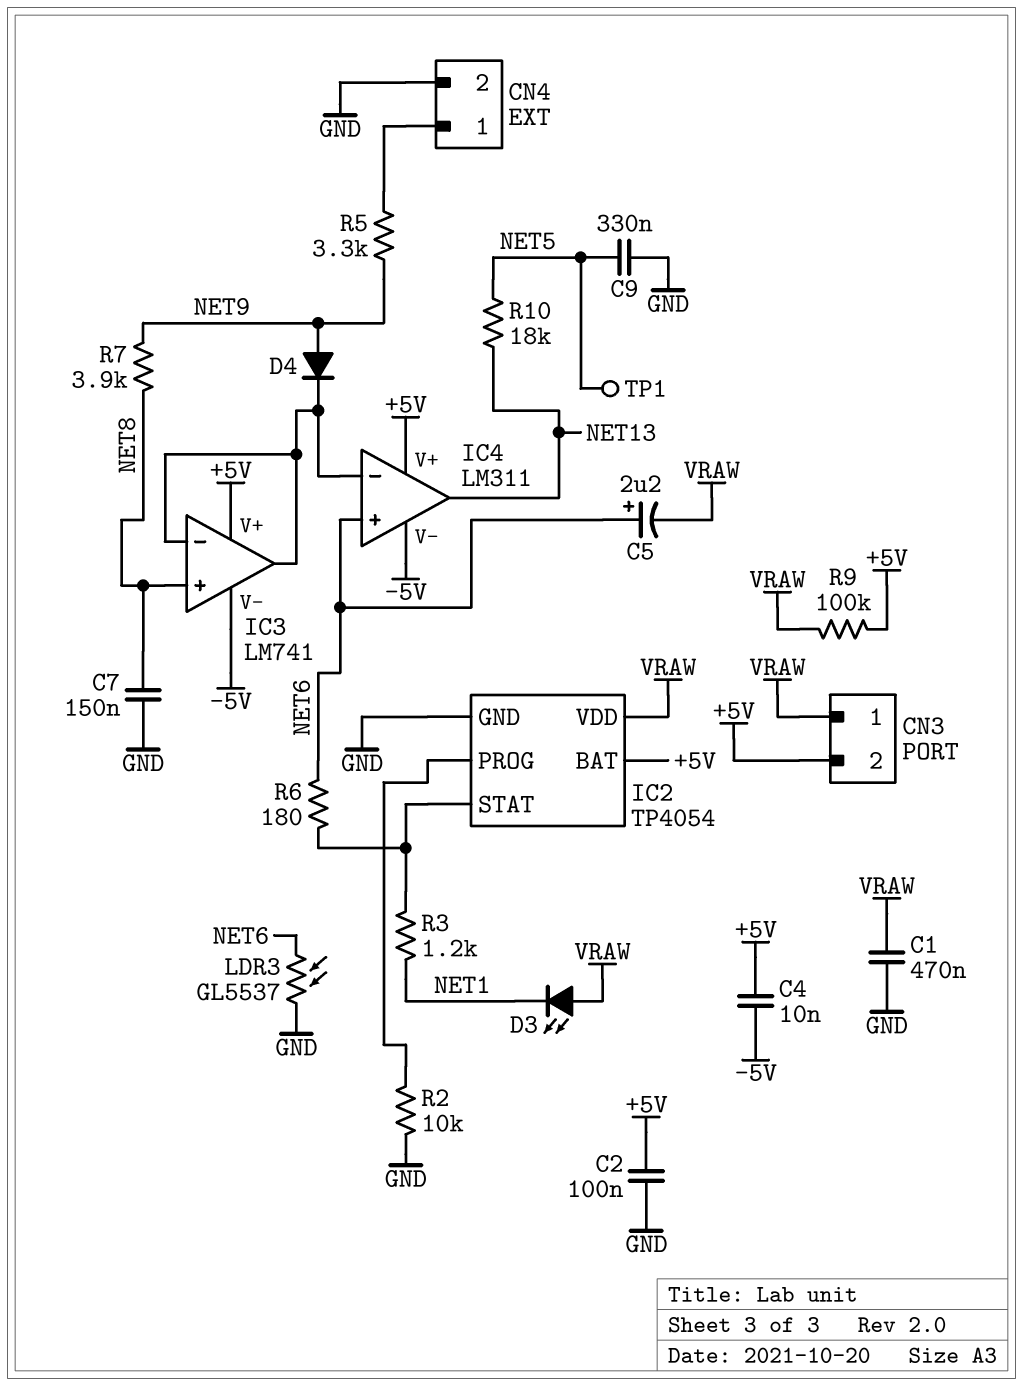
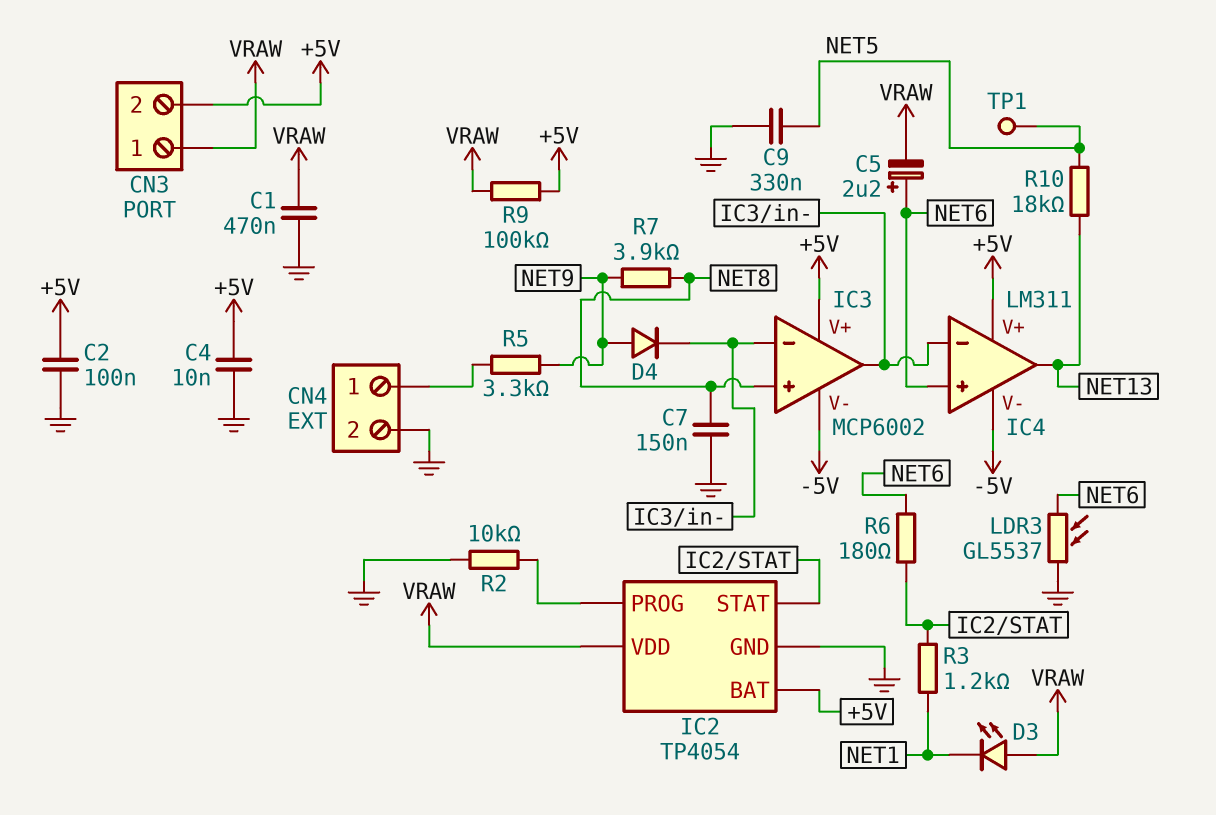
C4: 10nF (+5V, -5V) -> 10nF (+5V, GND)
IC3: LM741 -> MCP6002

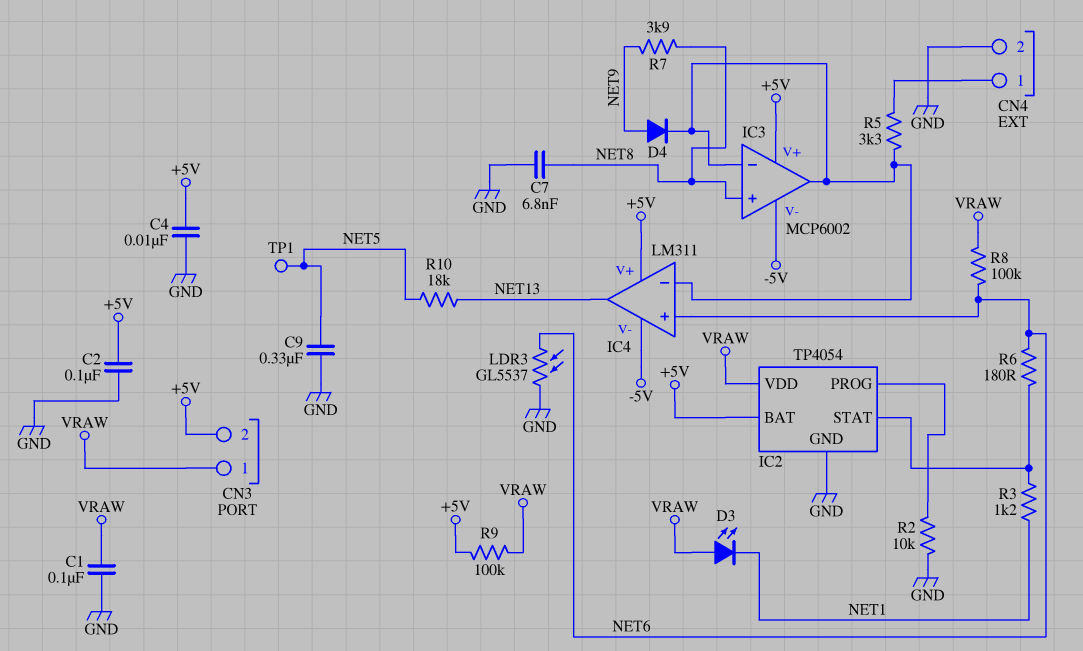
C1: 470nF (GND, VRAW) -> 100nF (GND, VRAW)
C5: 2.2uF (plus NET6, minus VRAW) -> none
C7: 150nF (GND, NET8) -> 6.8nF (GND, NET8)
R5: 3.3k (CN4/1, NET9) -> 3.3k (CN4/1, IC3/in-)
R8: none -> 100k (NET6, VRAW)

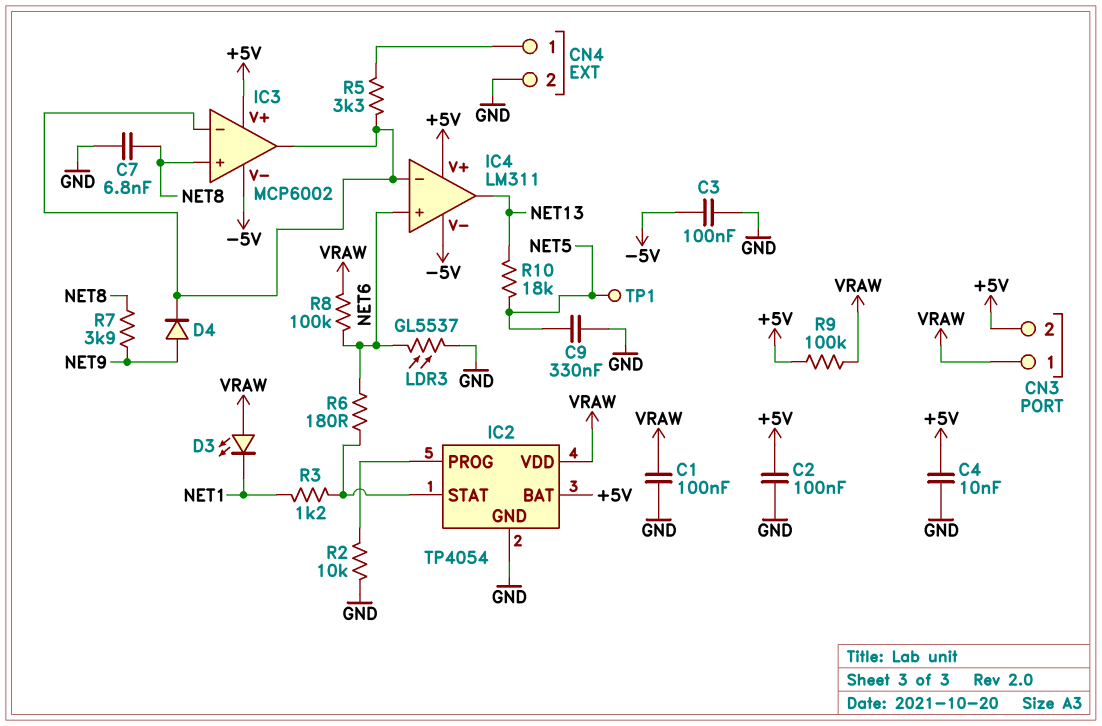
C3: none -> 100nF (-5V, GND)

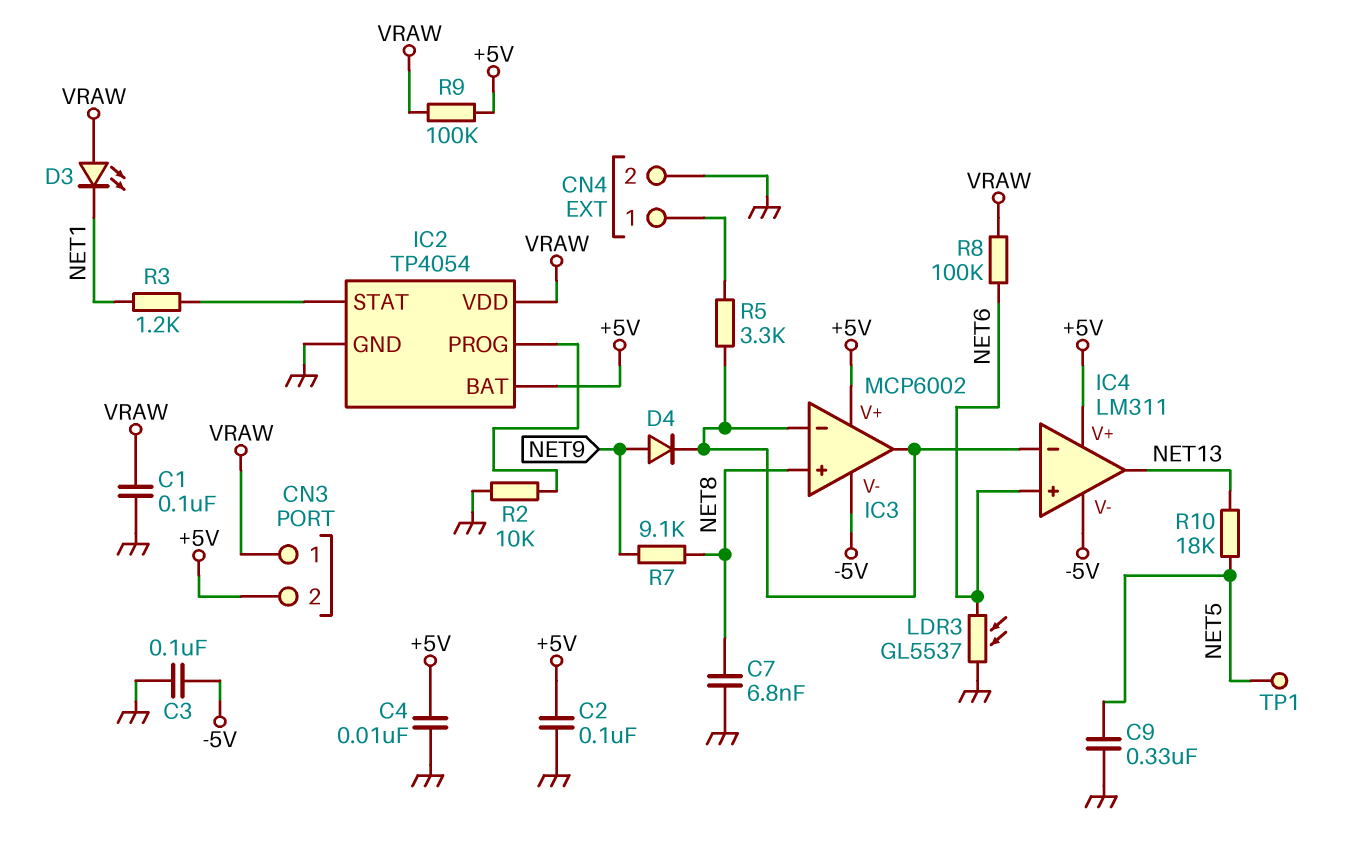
R6: 180 (IC2/STAT, NET6) -> none
R7: 3.9k (NET8, NET9) -> 9.1k (NET8, NET9)

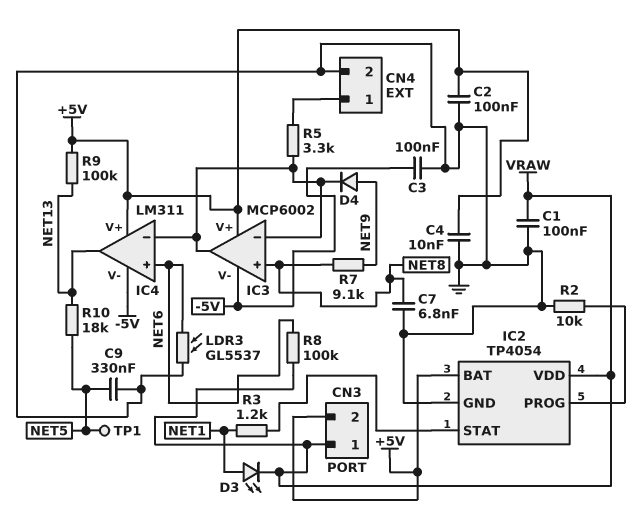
D3: LED (A VRAW, K NET1) -> LED (A NET1, K VRAW)
R9: 100k (+5V, VRAW) -> 100k (+5V, NET13)

